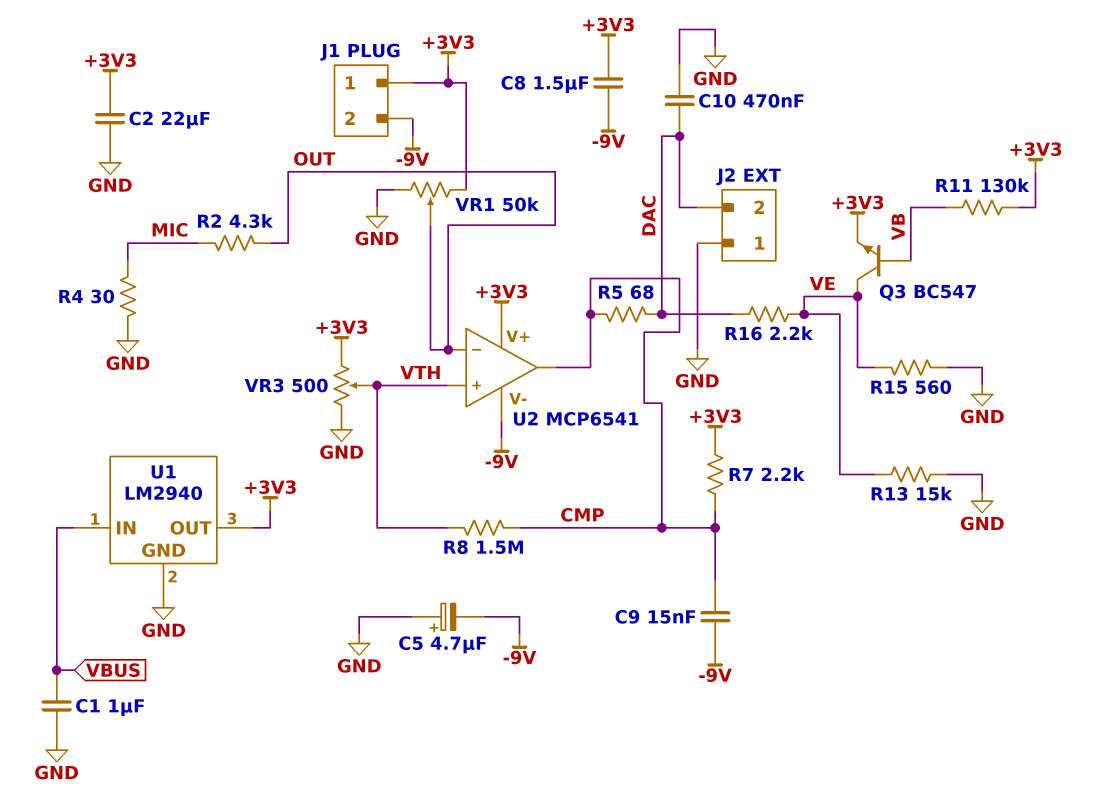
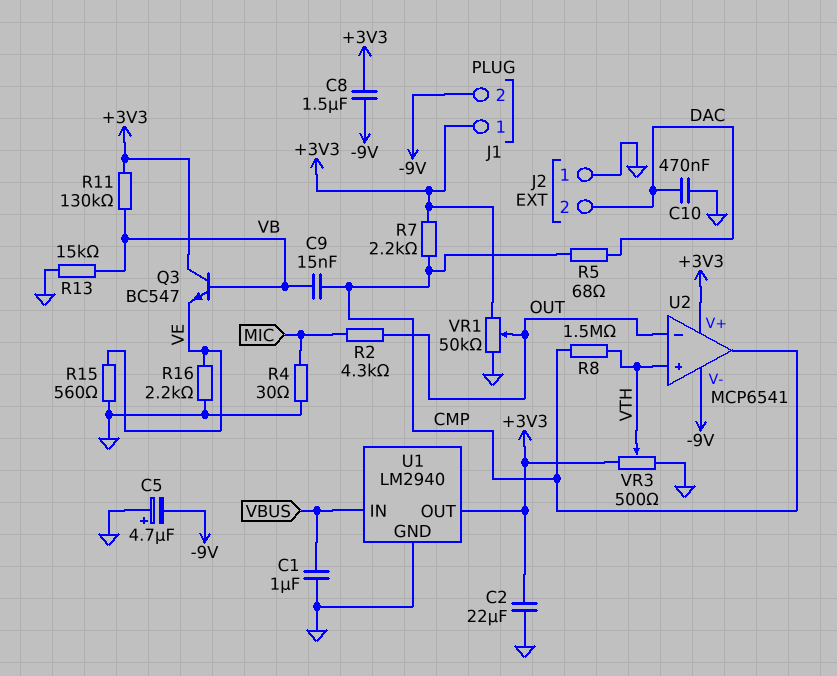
C9: 15nF (-9V, CMP) -> 15nF (CMP, VB)
Q3: NPN BC547 (B VB, C VE, E +3V3) -> NPN BC547 (B VB, C +3V3, E VE)
R13: 15k (GND, VE) -> 15k (GND, VB)
R16: 2.2k (DAC, VE) -> 2.2k (GND, VE)

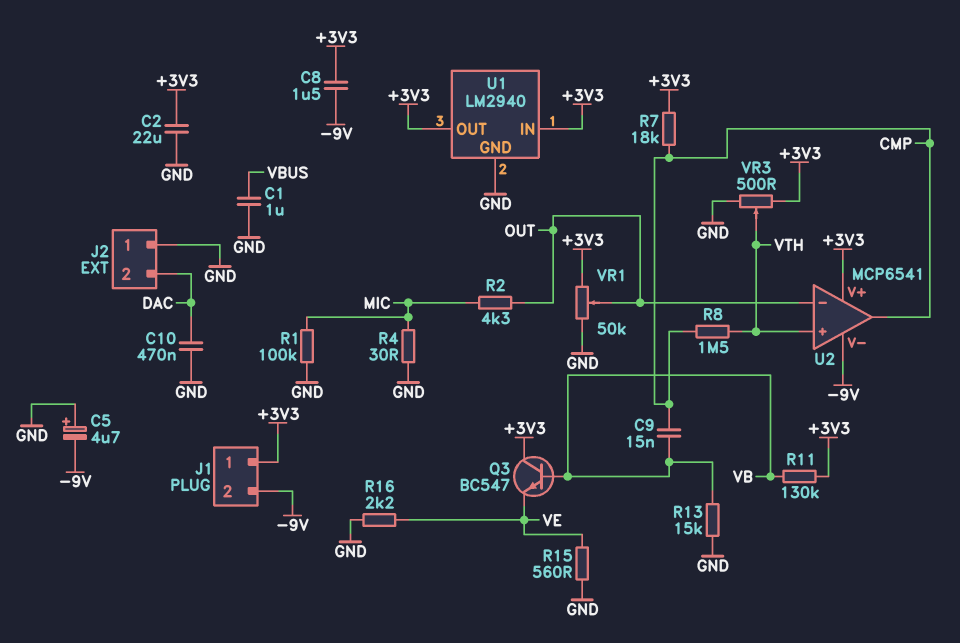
R1: none -> 100k (GND, MIC)
R5: 68 (CMP, DAC) -> none
R7: 2.2k (+3V3, CMP) -> 18k (+3V3, CMP)
U1 pin IN: VBUS -> +3V3

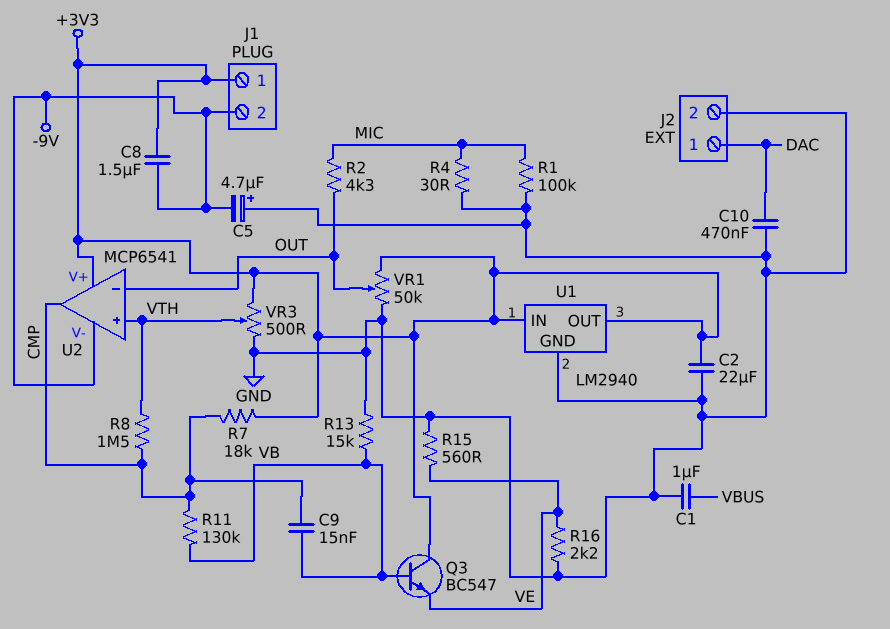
J2 pin 1: GND -> DAC
J2 pin 2: DAC -> GND
R11: 130k (+3V3, VB) -> 130k (CMP, VB)

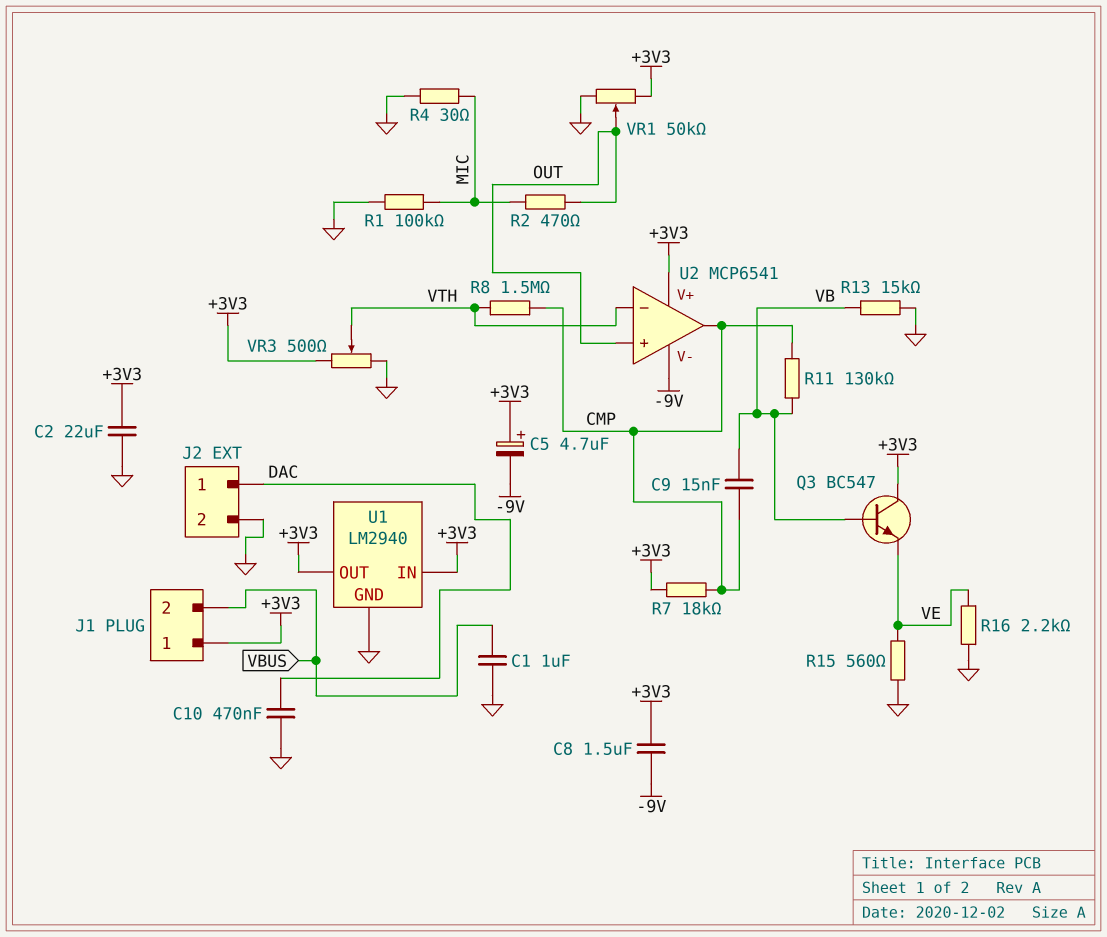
C5: 4.7uF (plus GND, minus -9V) -> 4.7uF (plus +3V3, minus -9V)
J1 pin 2: -9V -> VBUS
R2: 4.3k (MIC, OUT) -> 470 (MIC, OUT)
U2 pin in+: VTH -> OUT
U2 pin in-: OUT -> VTH

